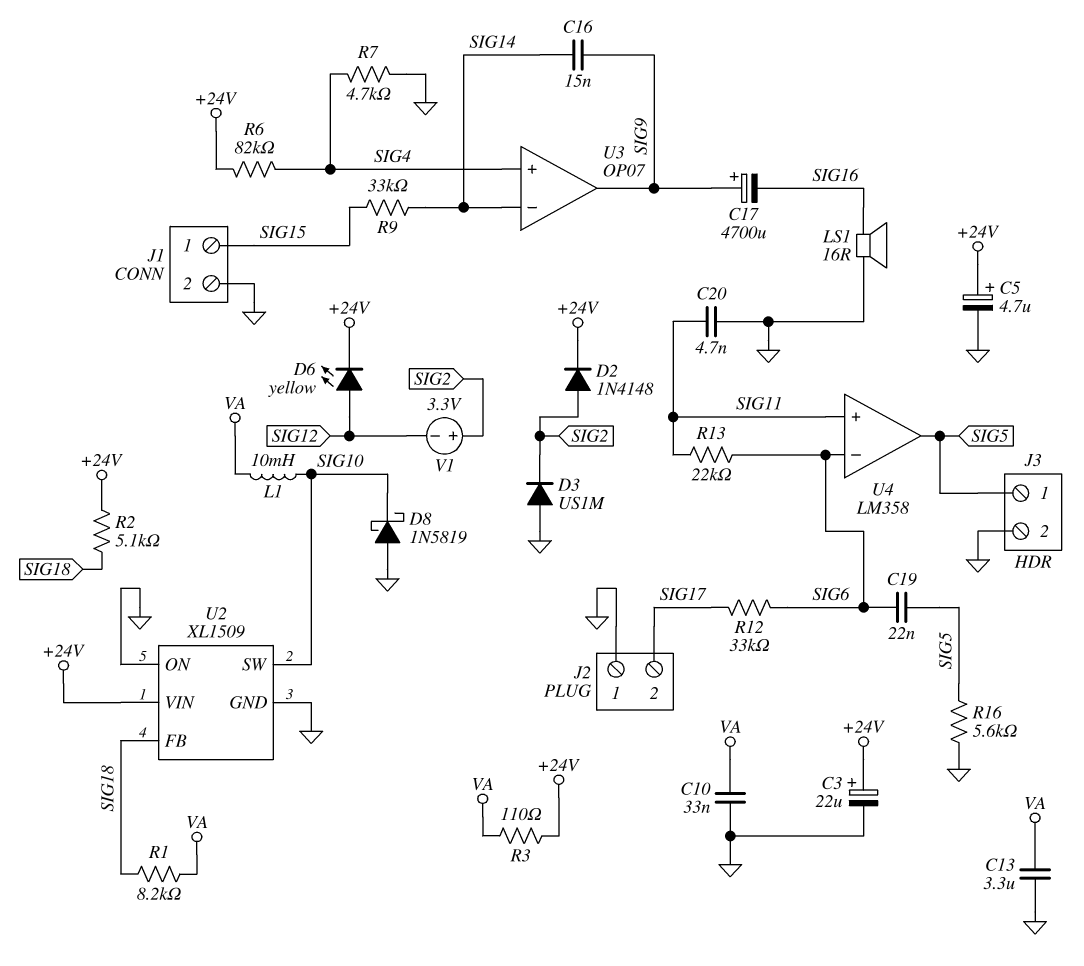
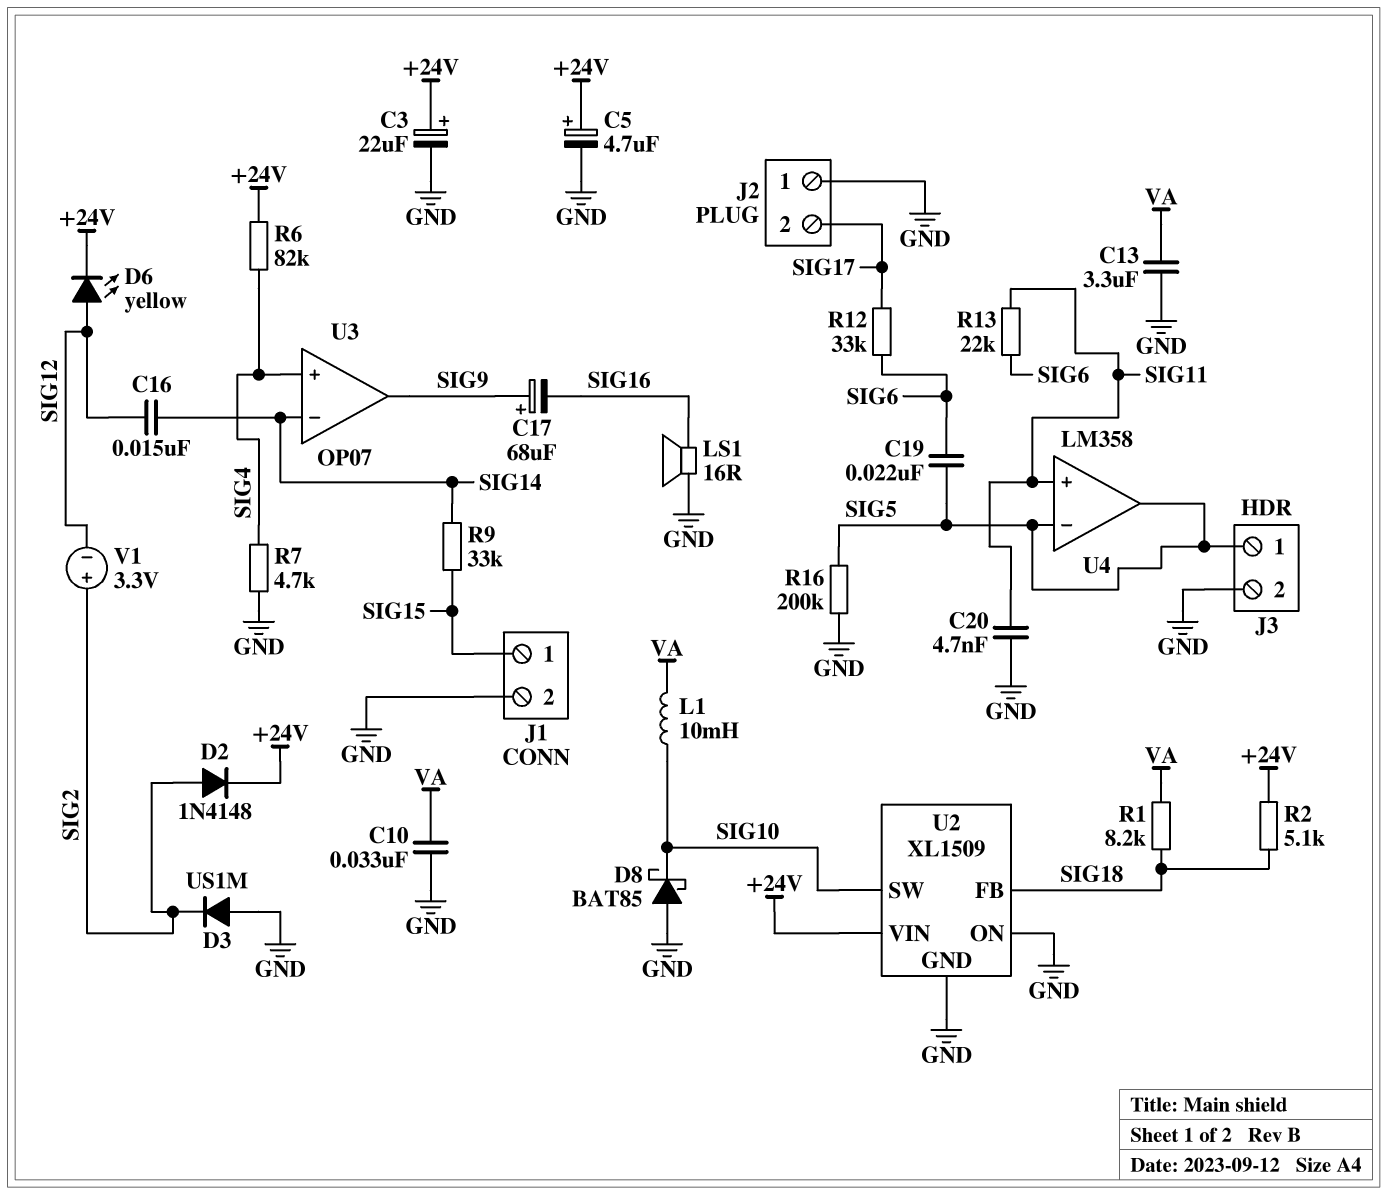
C16: 15nF (SIG9, SIG14) -> 15nF (SIG12, SIG14)
C17: 4700uF (plus SIG9, minus SIG16) -> 68uF (plus SIG9, minus SIG16)
D8: schottky 1N5819 (A GND, K SIG10) -> schottky BAT85 (A GND, K SIG10)
R3: 110 (+24V, VA) -> none
R16: 5.6k (GND, SIG5) -> 200k (GND, SIG5)
U4 pin in-: SIG6 -> SIG5

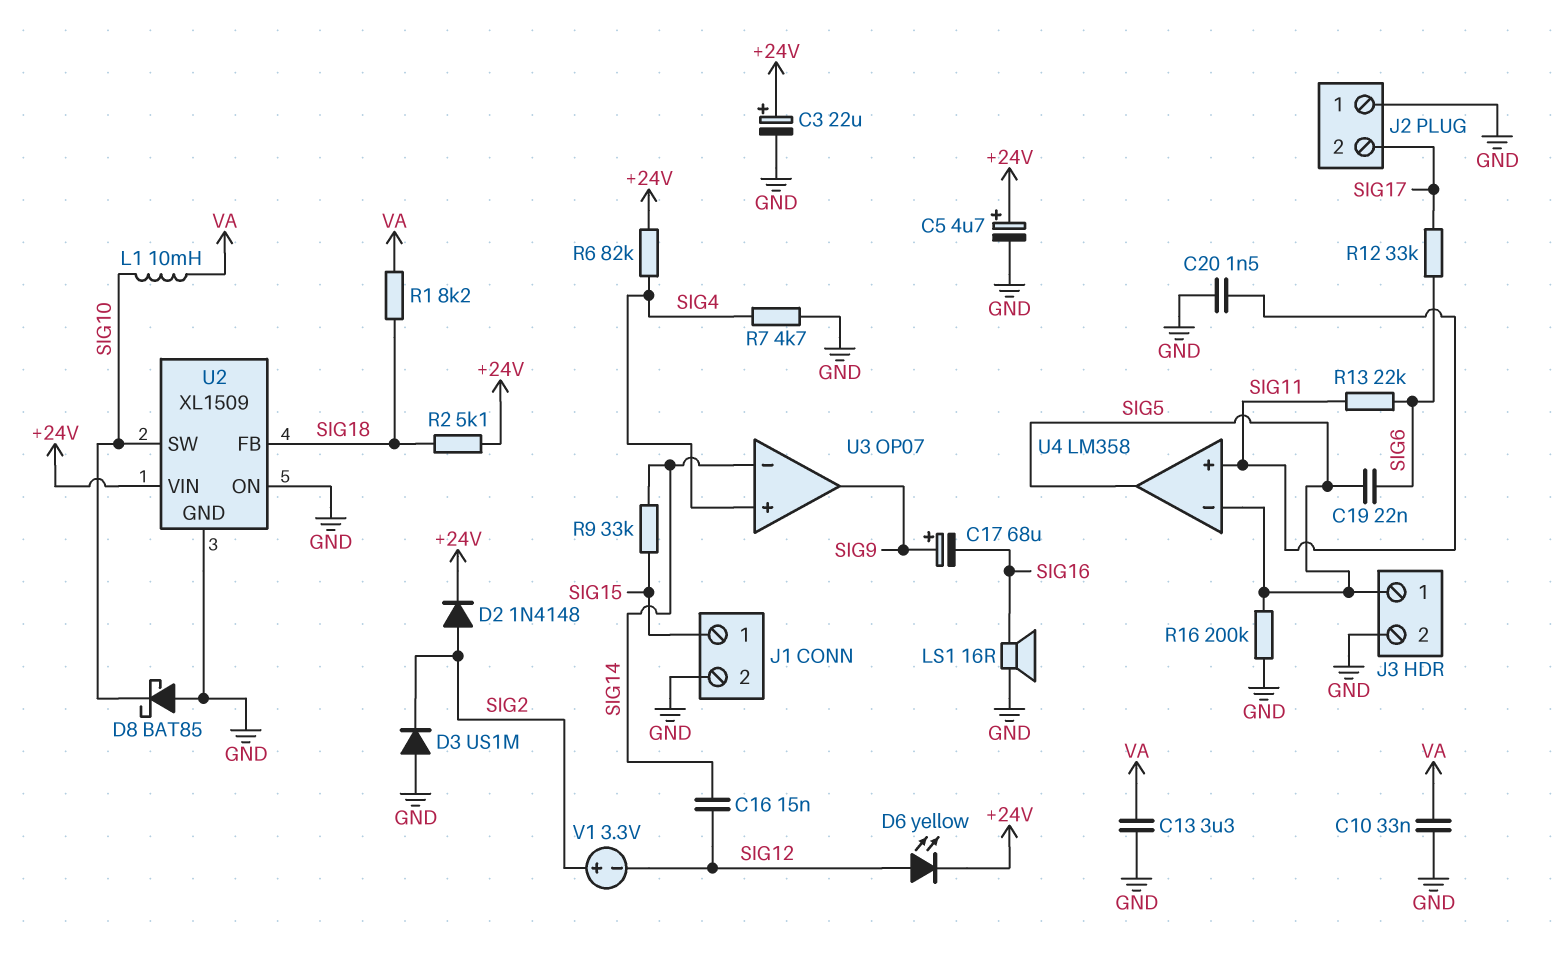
C20: 4.7nF (GND, SIG11) -> 1.5nF (GND, SIG11)

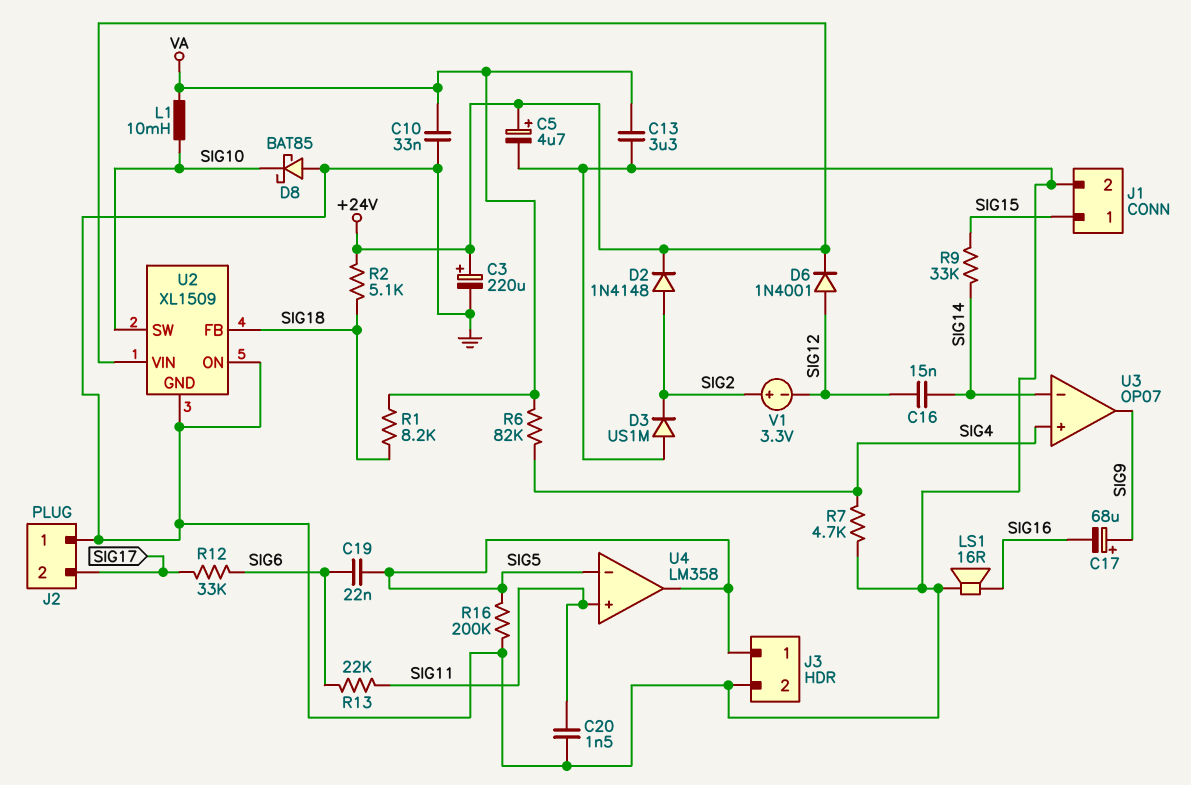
C3: 22uF (plus +24V, minus GND) -> 220uF (plus +24V, minus GND)
D6: LED yellow (A SIG12, K +24V) -> diode 1N4001 (A SIG12, K +24V)
R6: 82k (+24V, SIG4) -> 82k (SIG4, VA)

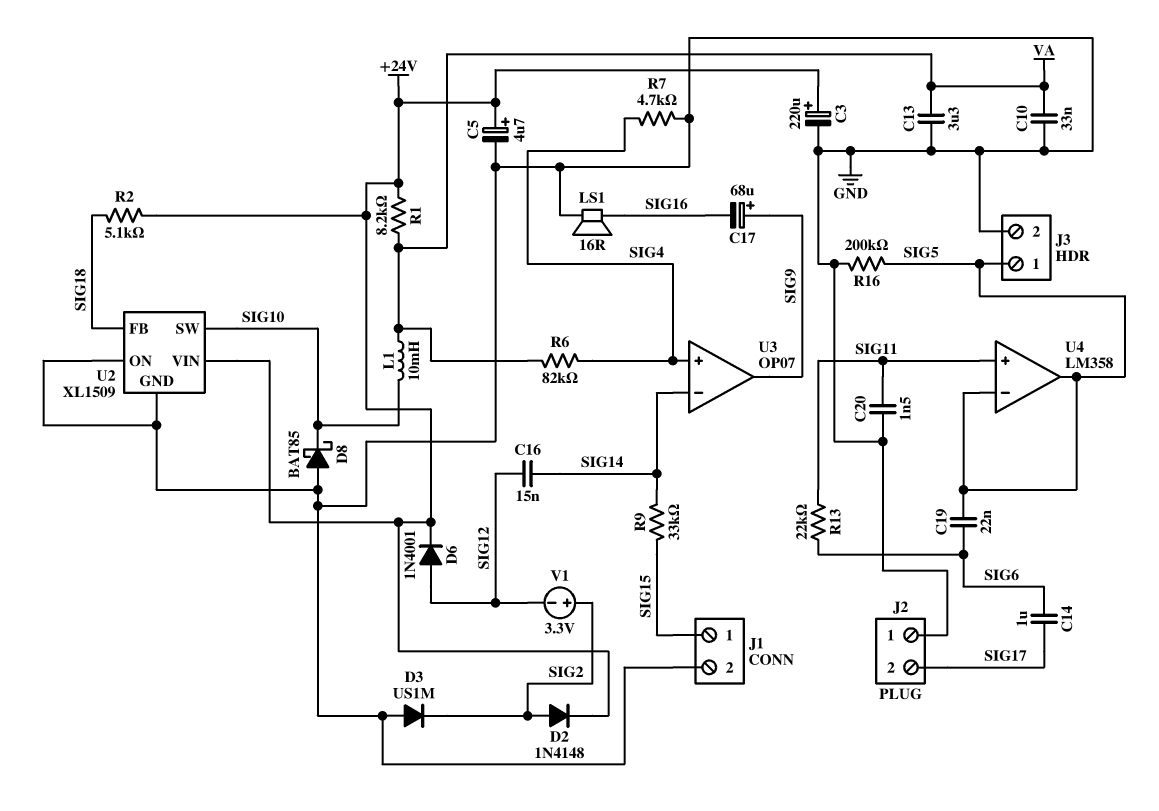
C14: none -> 1uF (SIG6, SIG17)
R1: 8.2k (SIG18, VA) -> 8.2k (+24V, VA)
R12: 33k (SIG6, SIG17) -> none

